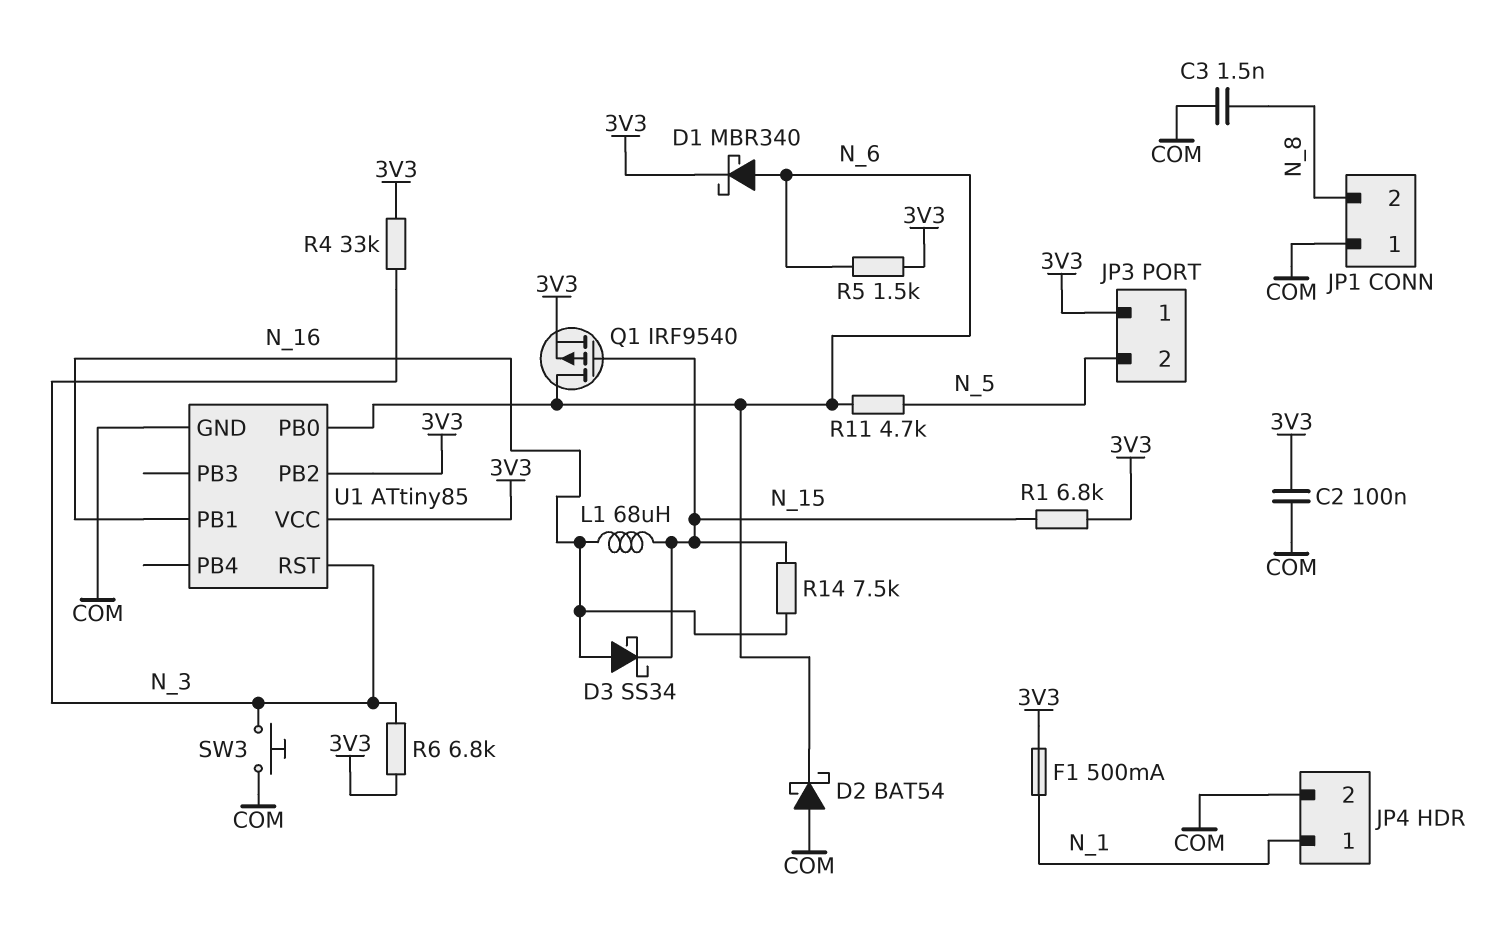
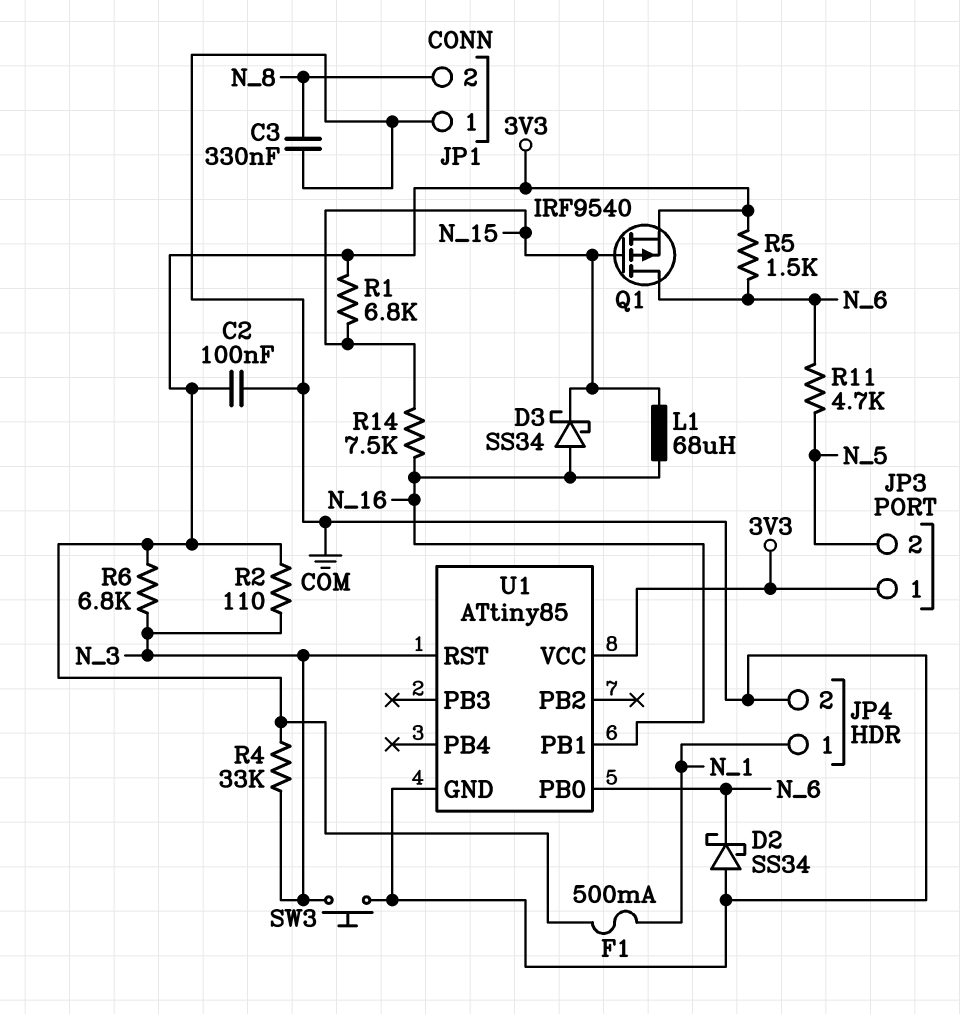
C3: 1.5nF (COM, N_8) -> 330nF (COM, N_8)
D1: schottky MBR340 (A N_6, K 3V3) -> none
D2: schottky BAT54 (A COM, K N_6) -> schottky SS34 (A COM, K N_6)
R2: none -> 110 (3V3, N_3)
U1 pin PB2: 3V3 -> none

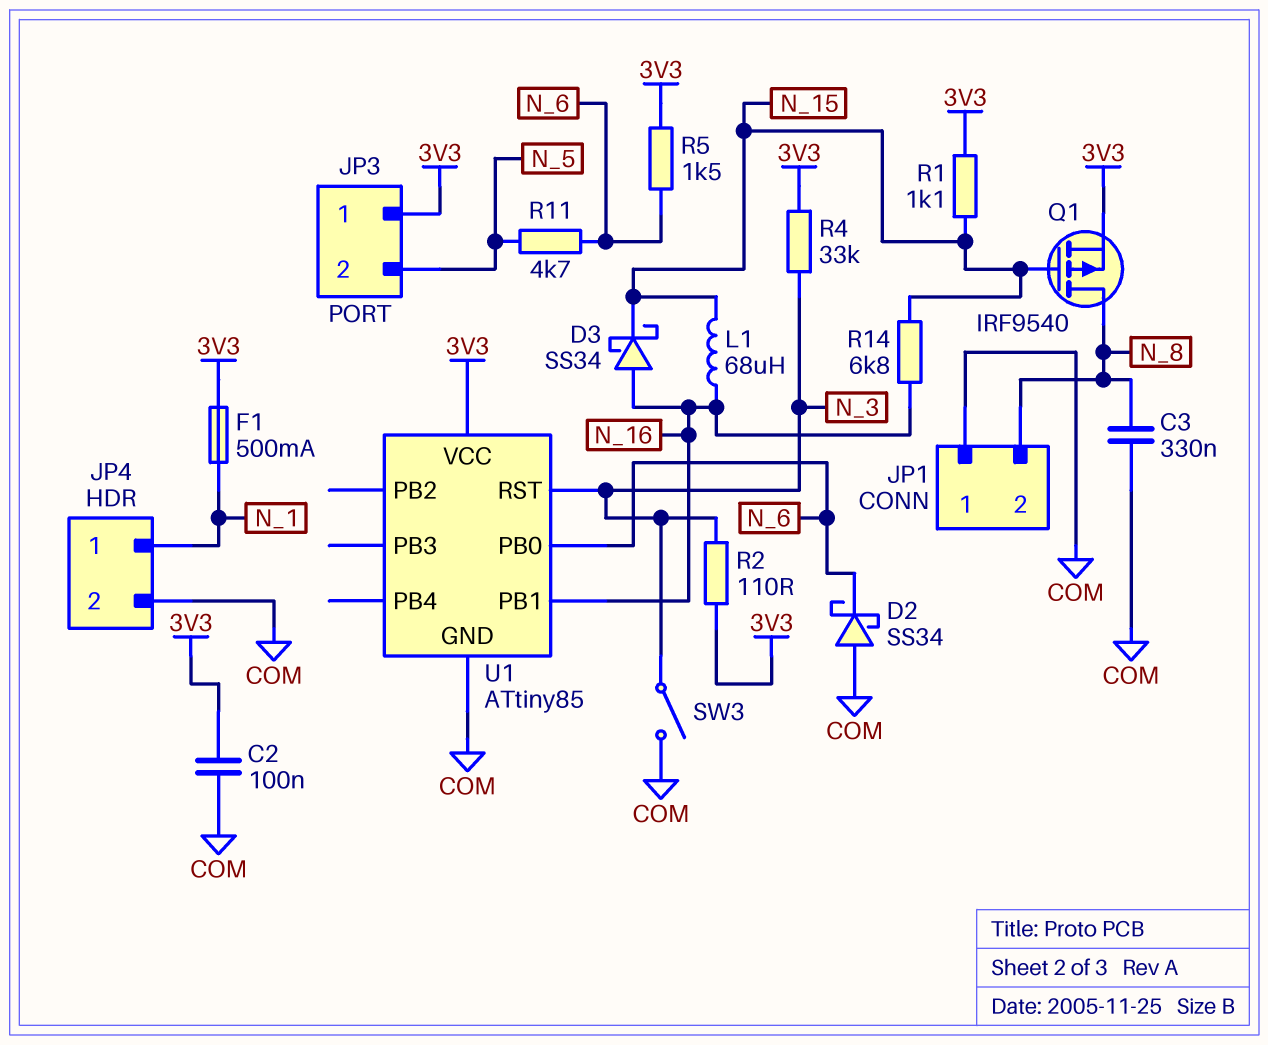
Q1: PMOS IRF9540 (G N_15, D N_6, S 3V3) -> PMOS IRF9540 (G N_15, D N_8, S 3V3)
R1: 6.8k (3V3, N_15) -> 1.1k (3V3, N_15)
R6: 6.8k (3V3, N_3) -> none
R14: 7.5k (N_15, N_16) -> 6.8k (N_15, N_16)
SW3: button (COM, N_3) -> switch (COM, N_3)

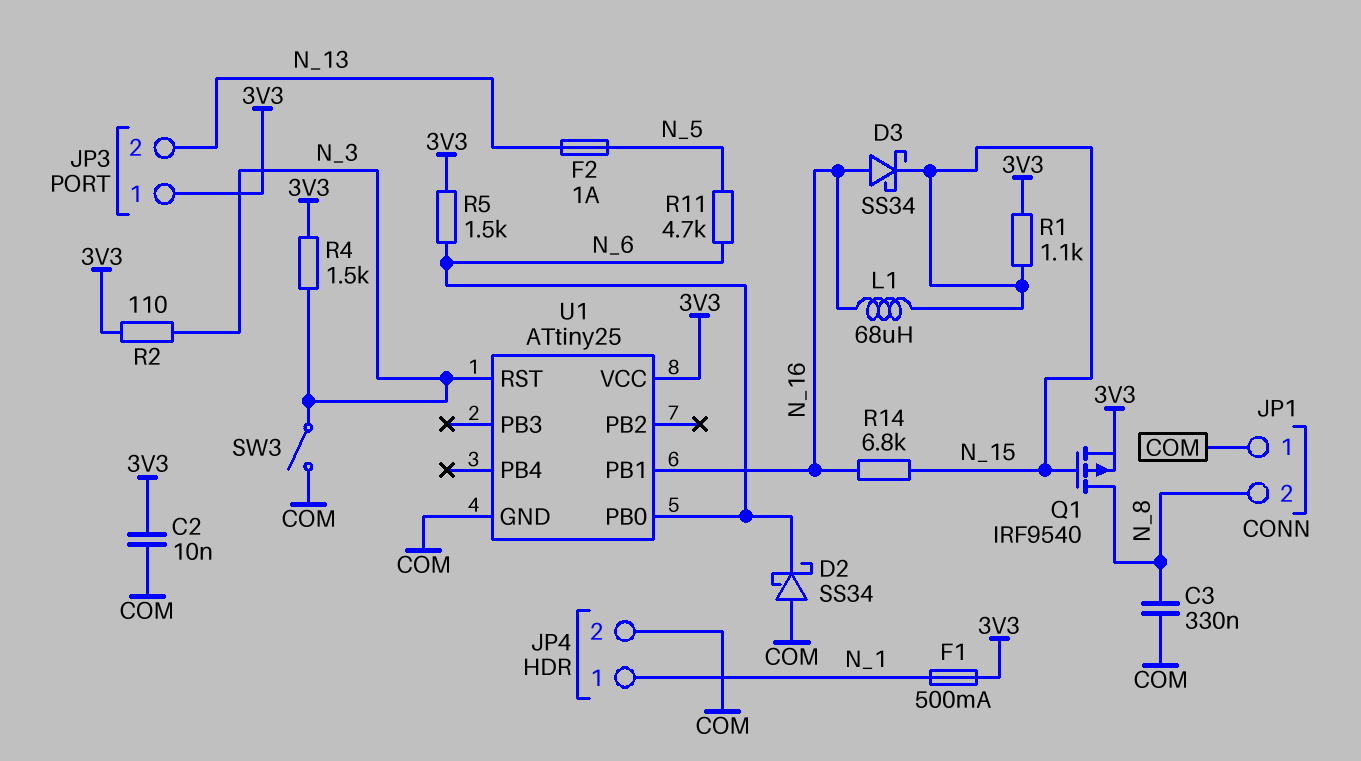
C2: 100nF (3V3, COM) -> 10nF (3V3, COM)
F2: none -> 1A (N_5, N_13)
JP3 pin 2: N_5 -> N_13
R4: 33k (3V3, N_3) -> 1.5k (3V3, N_3)
U1: ATtiny85 -> ATtiny25

